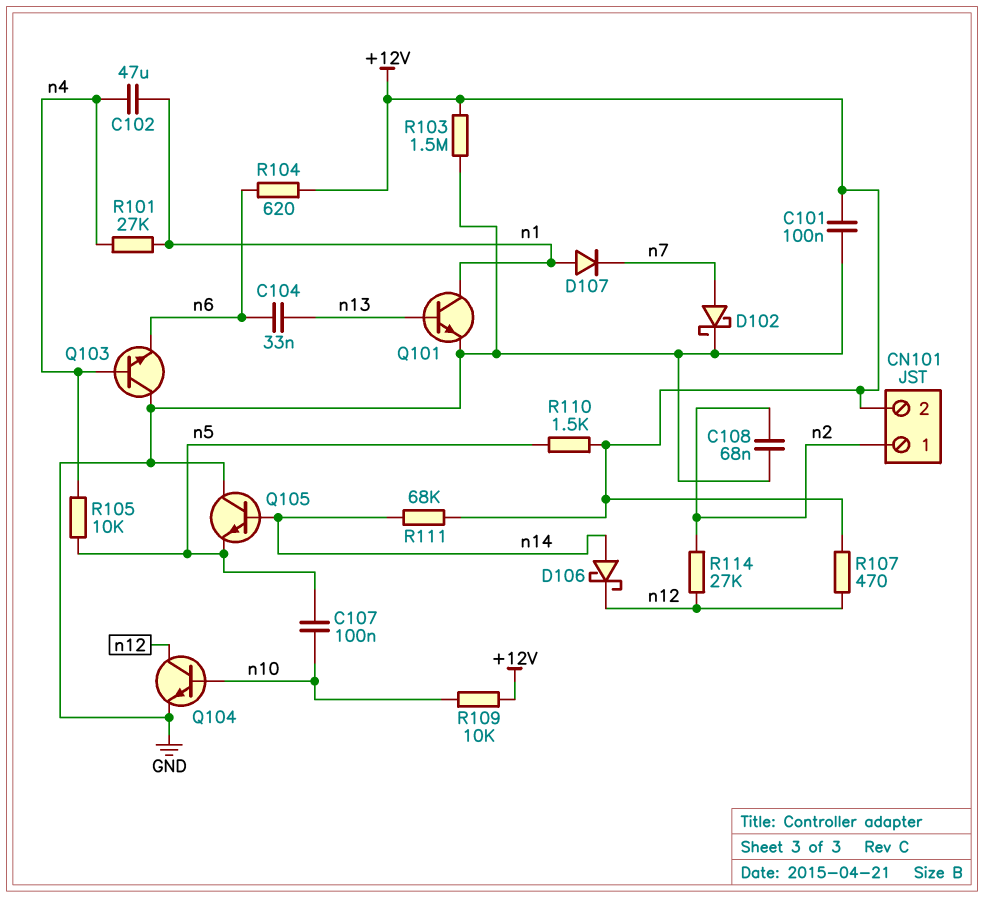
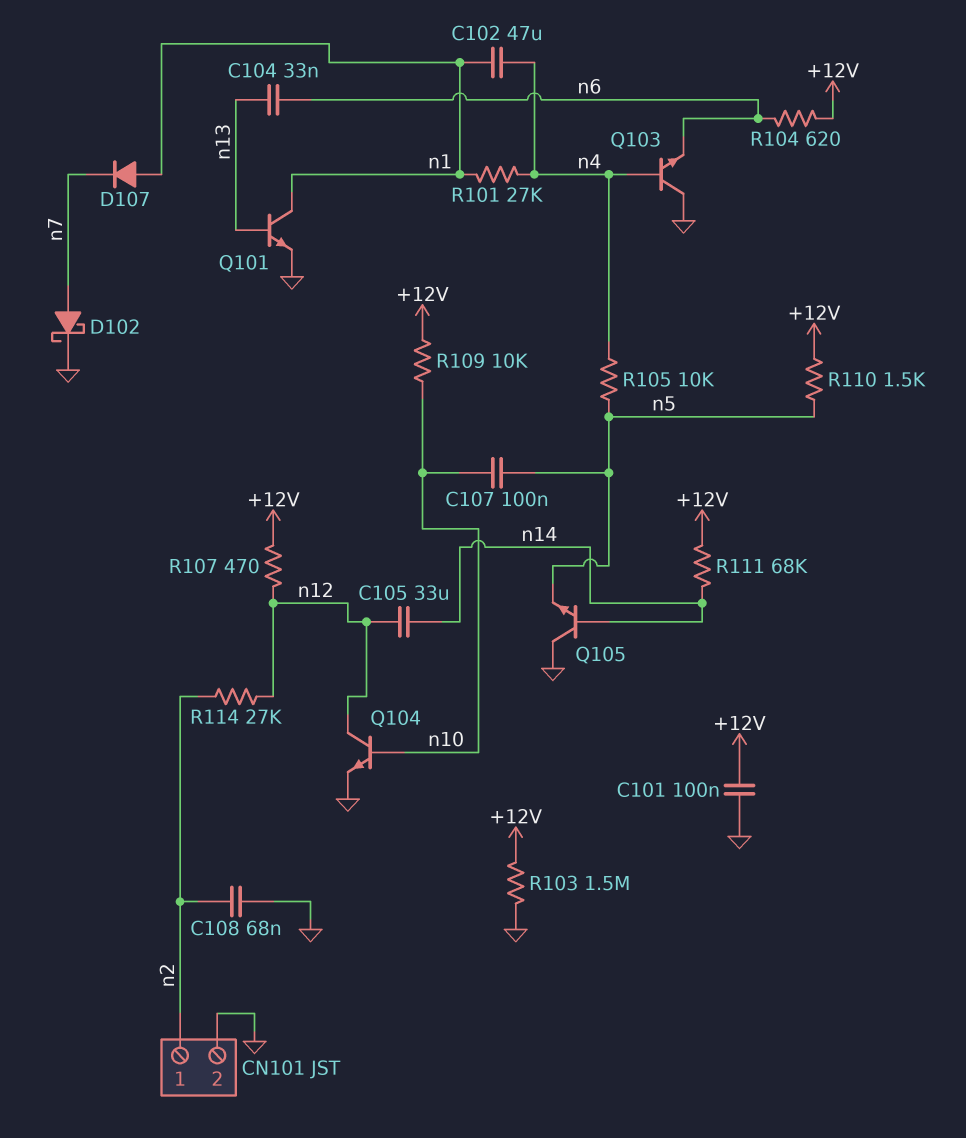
C105: none -> 33uF (n12, n14)
CN101 pin 2: +12V -> GND
D106: schottky (A n14, K n12) -> none

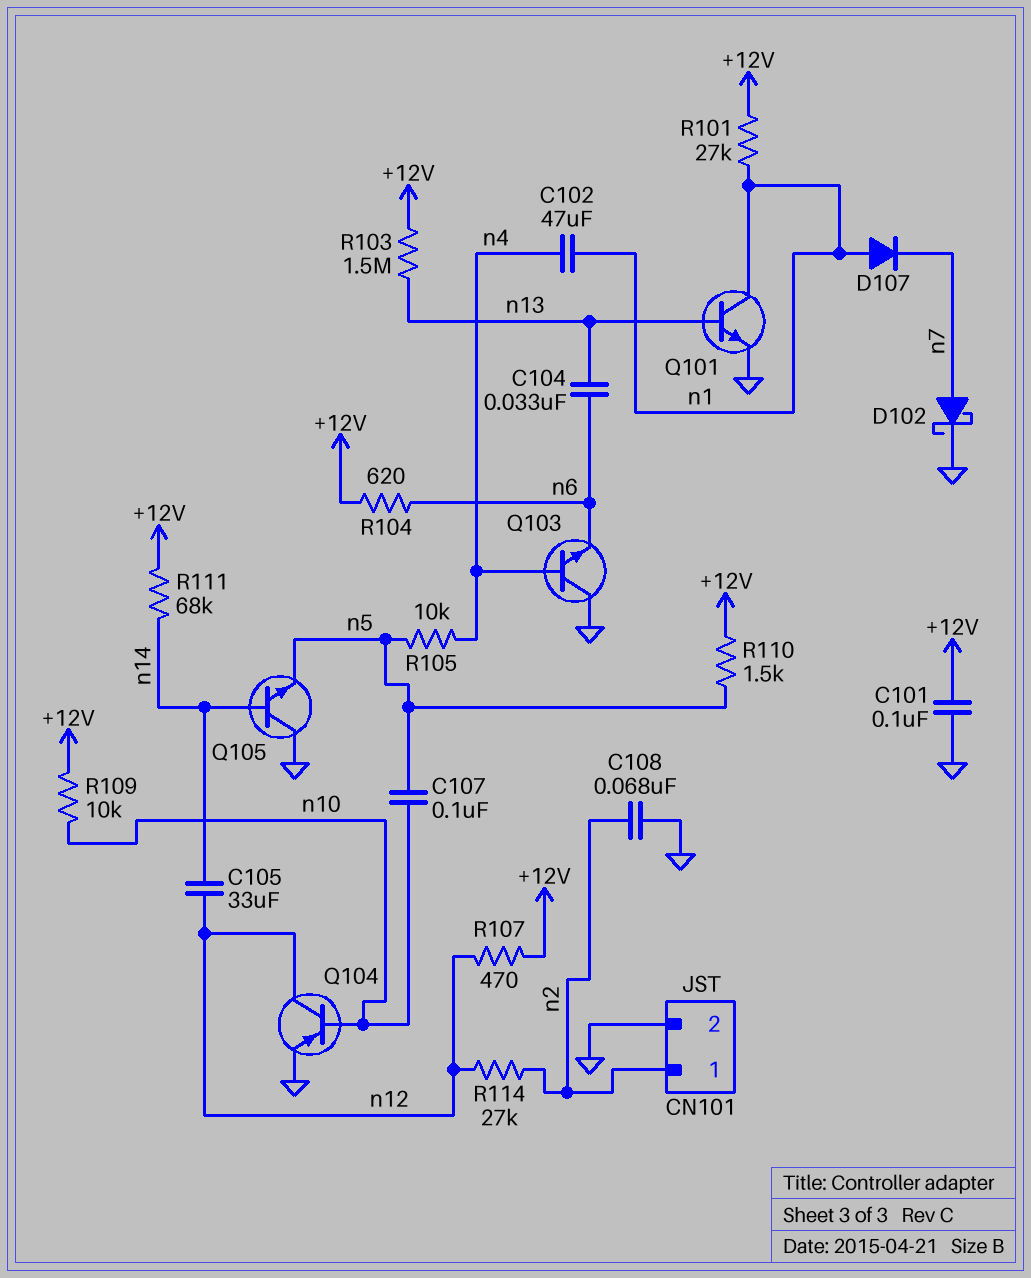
Q104: NPN (B n10, C n12, E GND) -> PNP (B n10, C n12, E GND)
R101: 27k (n1, n4) -> 27k (+12V, n1)
R103: 1.5M (+12V, GND) -> 1.5M (+12V, n13)

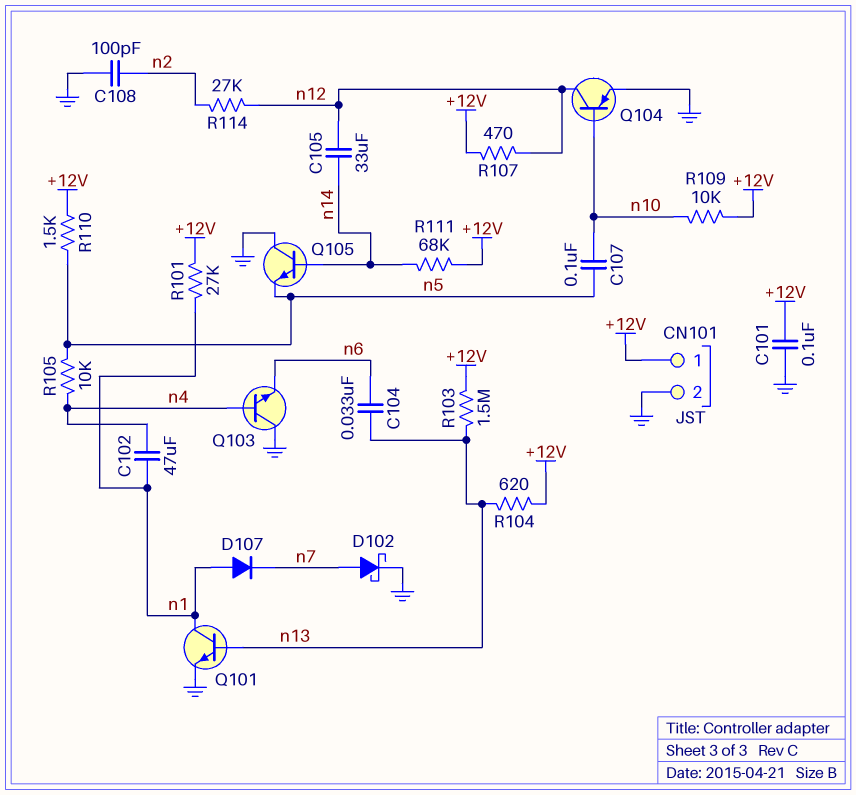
C108: 68nF (GND, n2) -> 100pF (GND, n2)
CN101 pin 1: n2 -> +12V
R104: 620 (+12V, n6) -> 620 (+12V, n13)

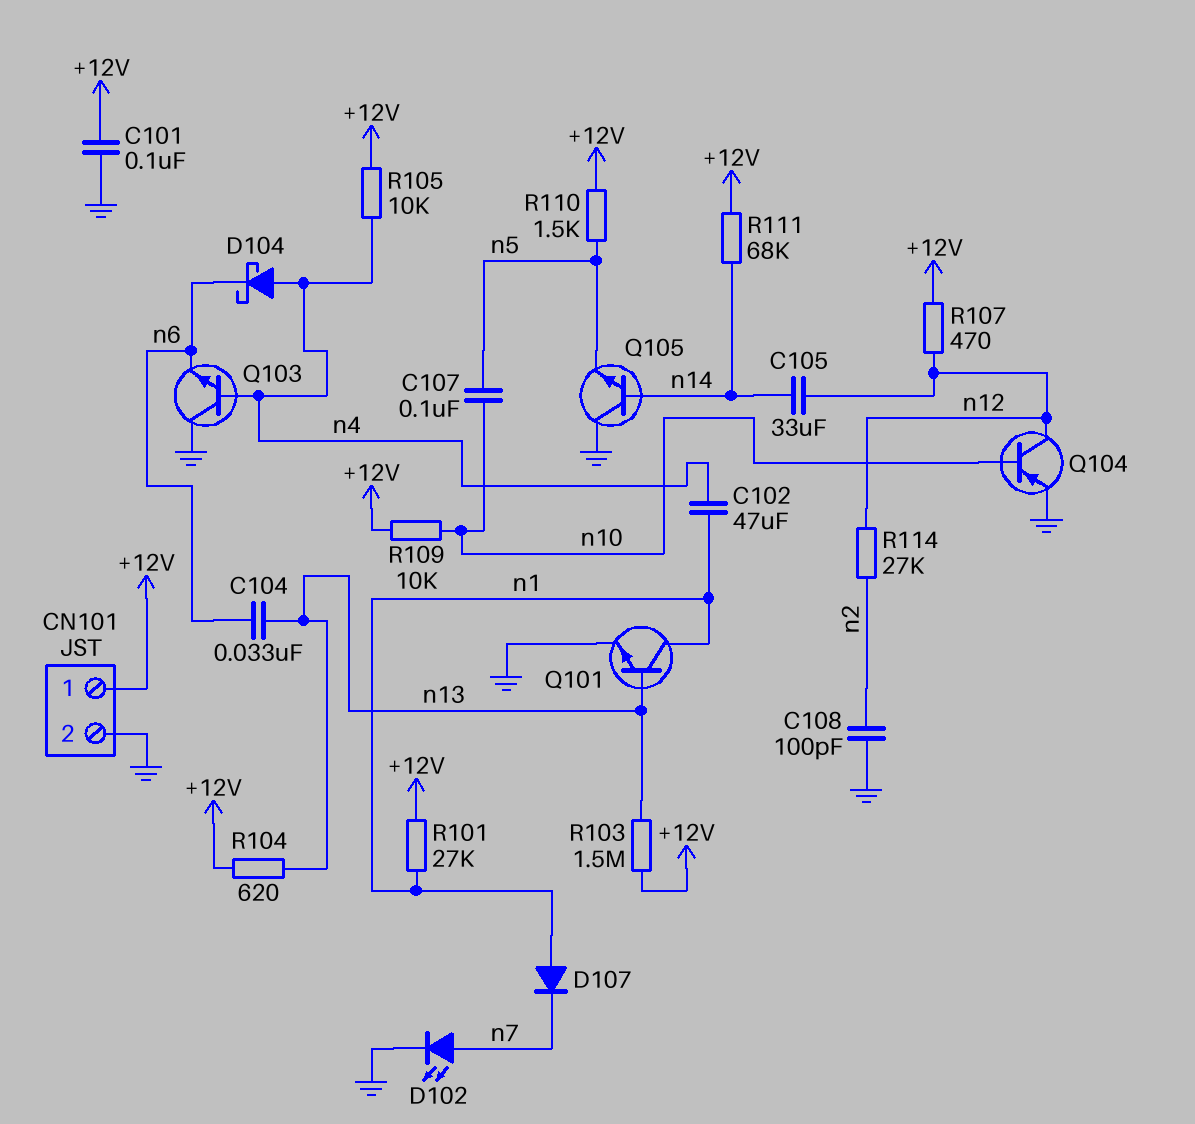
D102: schottky (A n7, K GND) -> LED (A n7, K GND)
D104: none -> schottky (A n4, K n6)
R105: 10k (n4, n5) -> 10k (+12V, n4)

